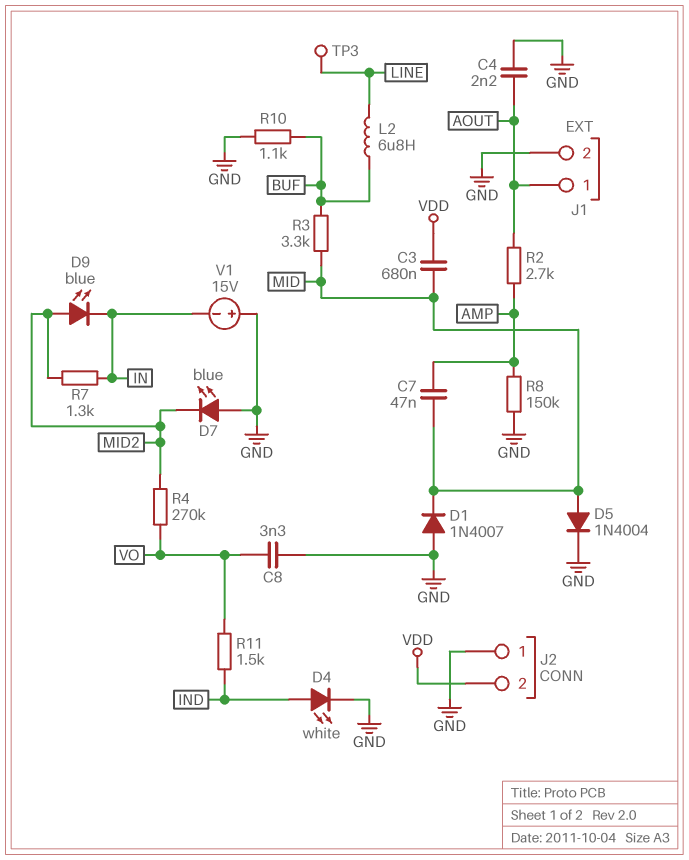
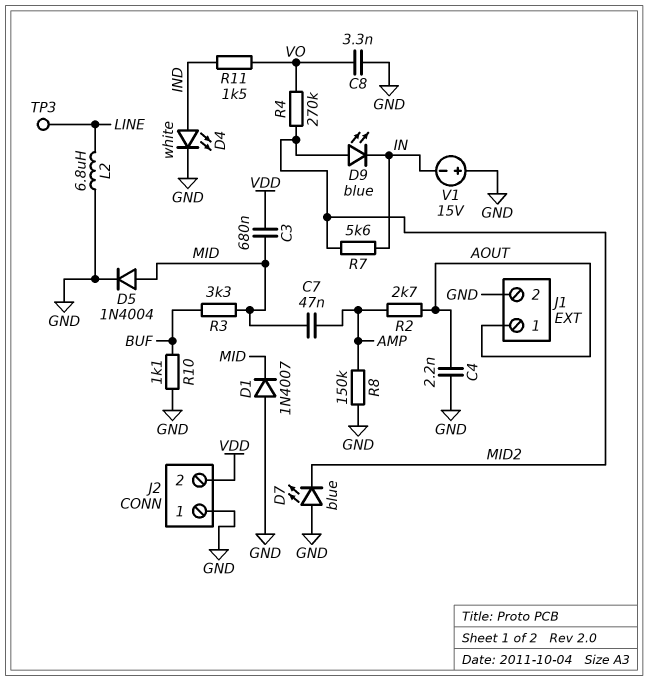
L2: 6.8uH (BUF, LINE) -> 6.8uH (GND, LINE)
R7: 1.3k (IN, MID2) -> 5.6k (IN, MID2)

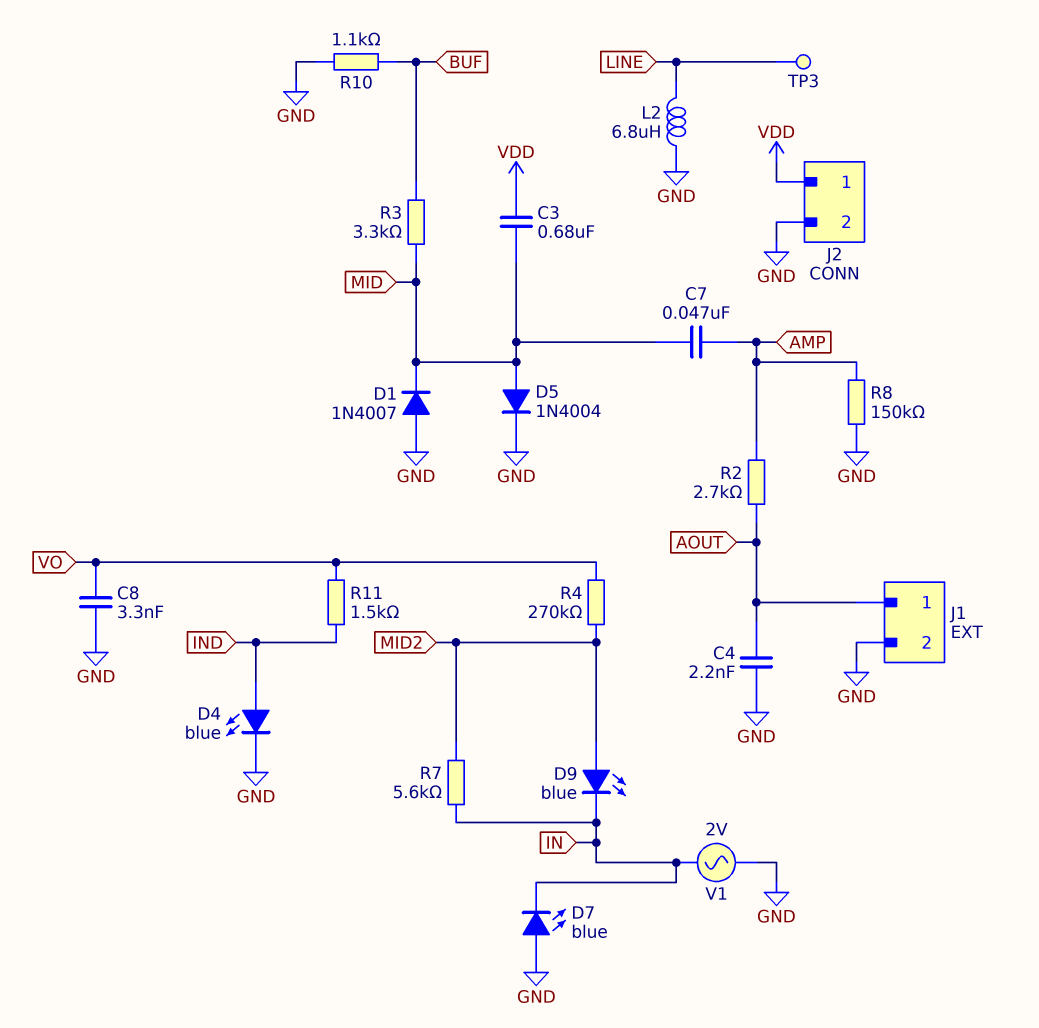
D4: LED white (A IND, K GND) -> LED blue (A IND, K GND)
D7: LED blue (A GND, K MID2) -> LED blue (A GND, K IN)
J2 pin 1: GND -> VDD
J2 pin 2: VDD -> GND
V1: 15V (plus GND, minus IN) -> AC 2V (GND, IN)

